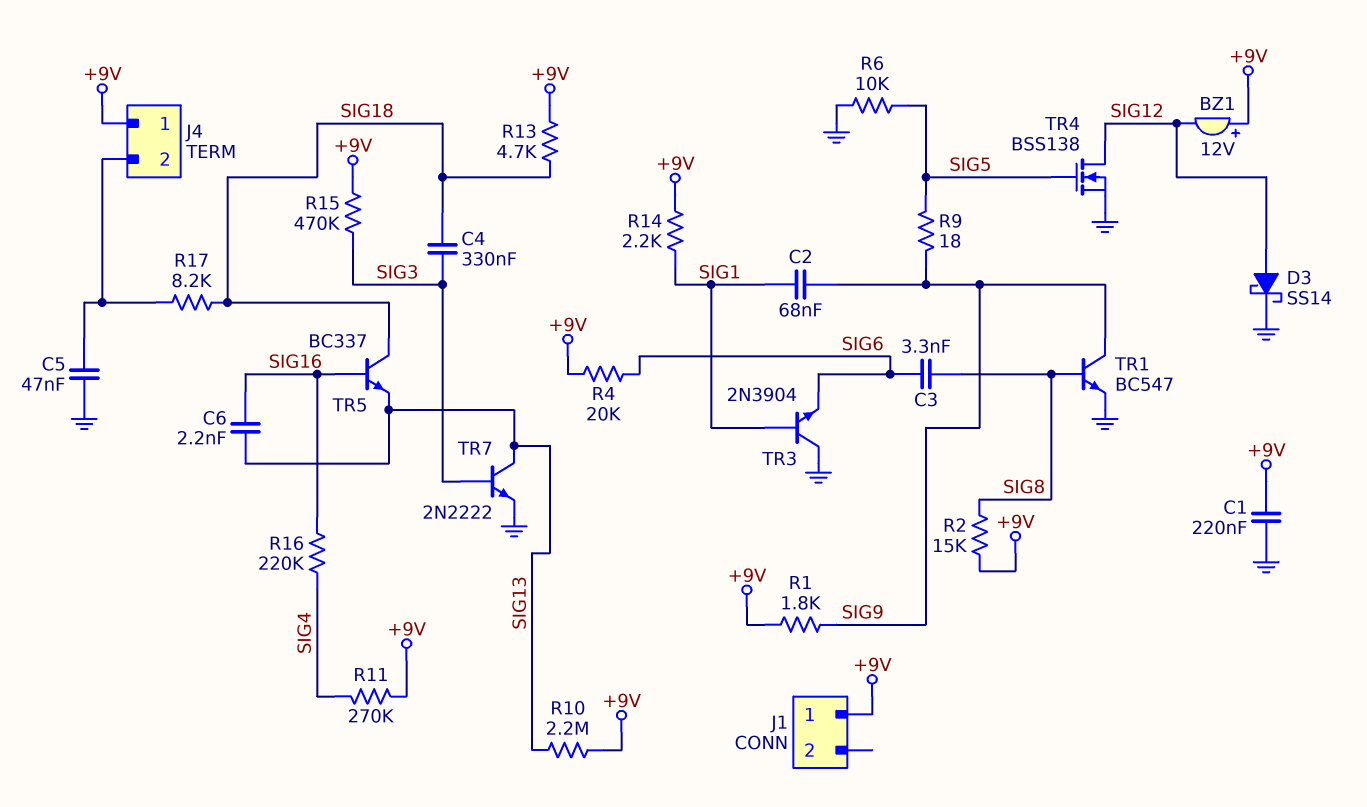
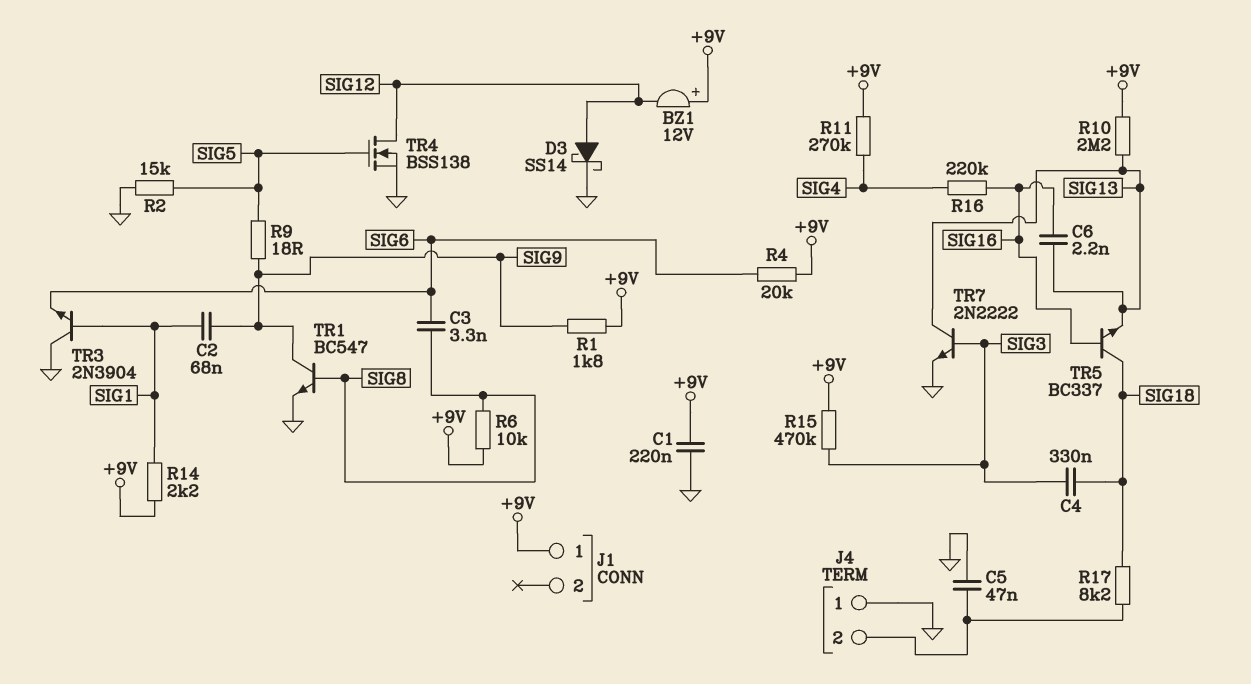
J4 pin 1: +9V -> GND
R2: 15k (+9V, SIG8) -> 15k (GND, SIG5)
R6: 10k (GND, SIG5) -> 10k (+9V, SIG8)
R13: 4.7k (+9V, SIG18) -> none

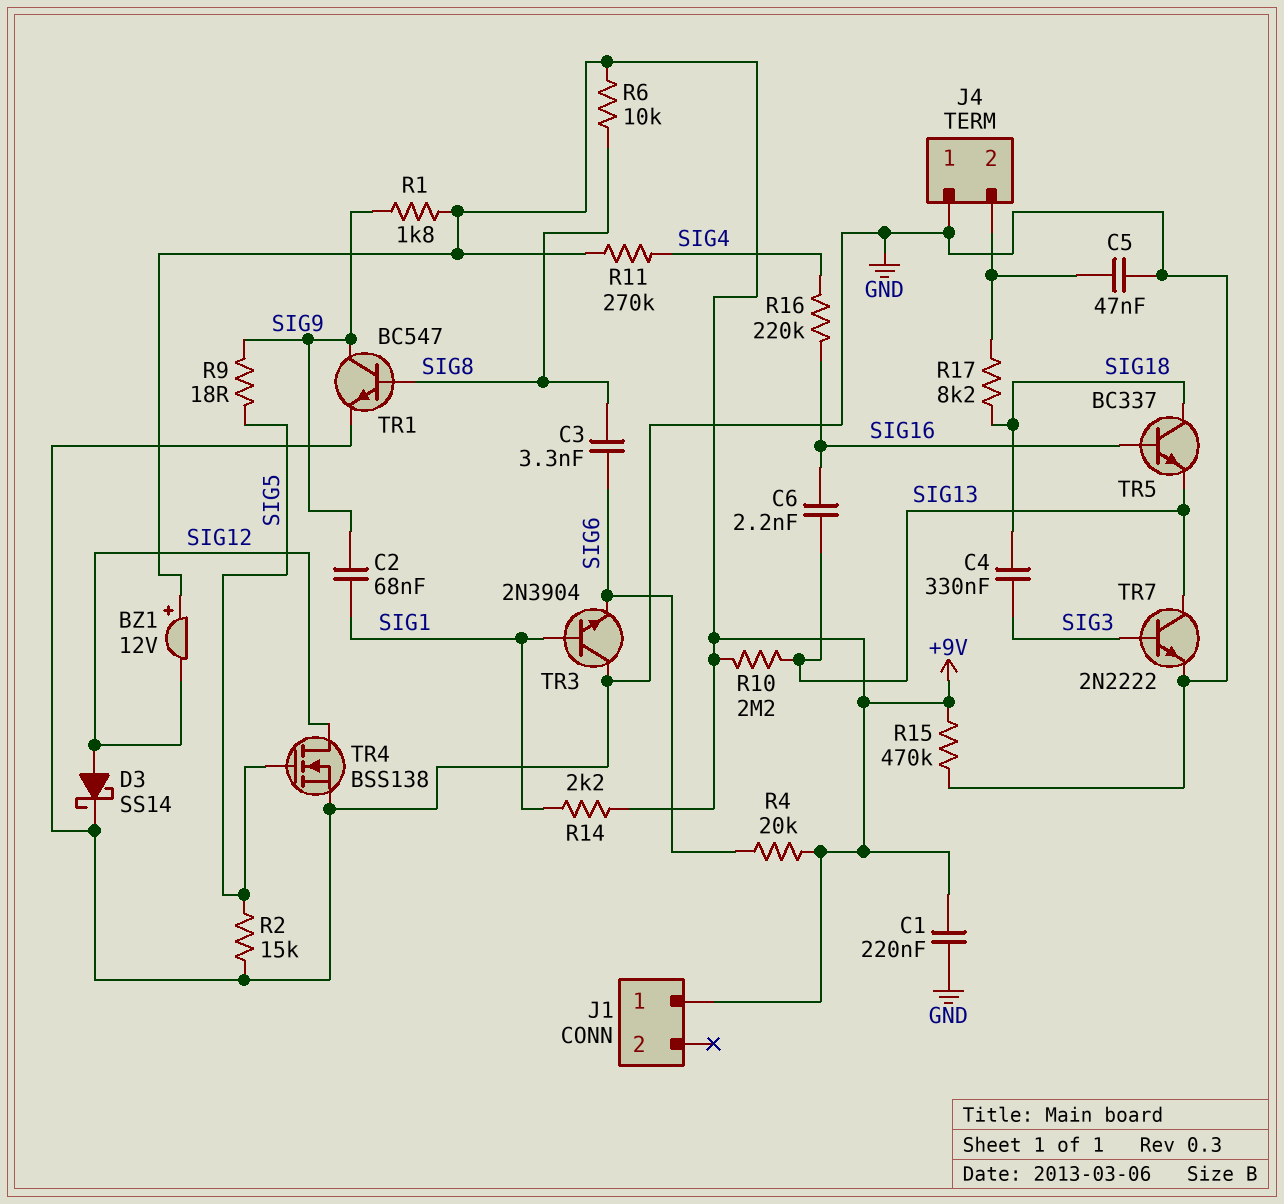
R15: 470k (+9V, SIG3) -> 470k (+9V, GND)

